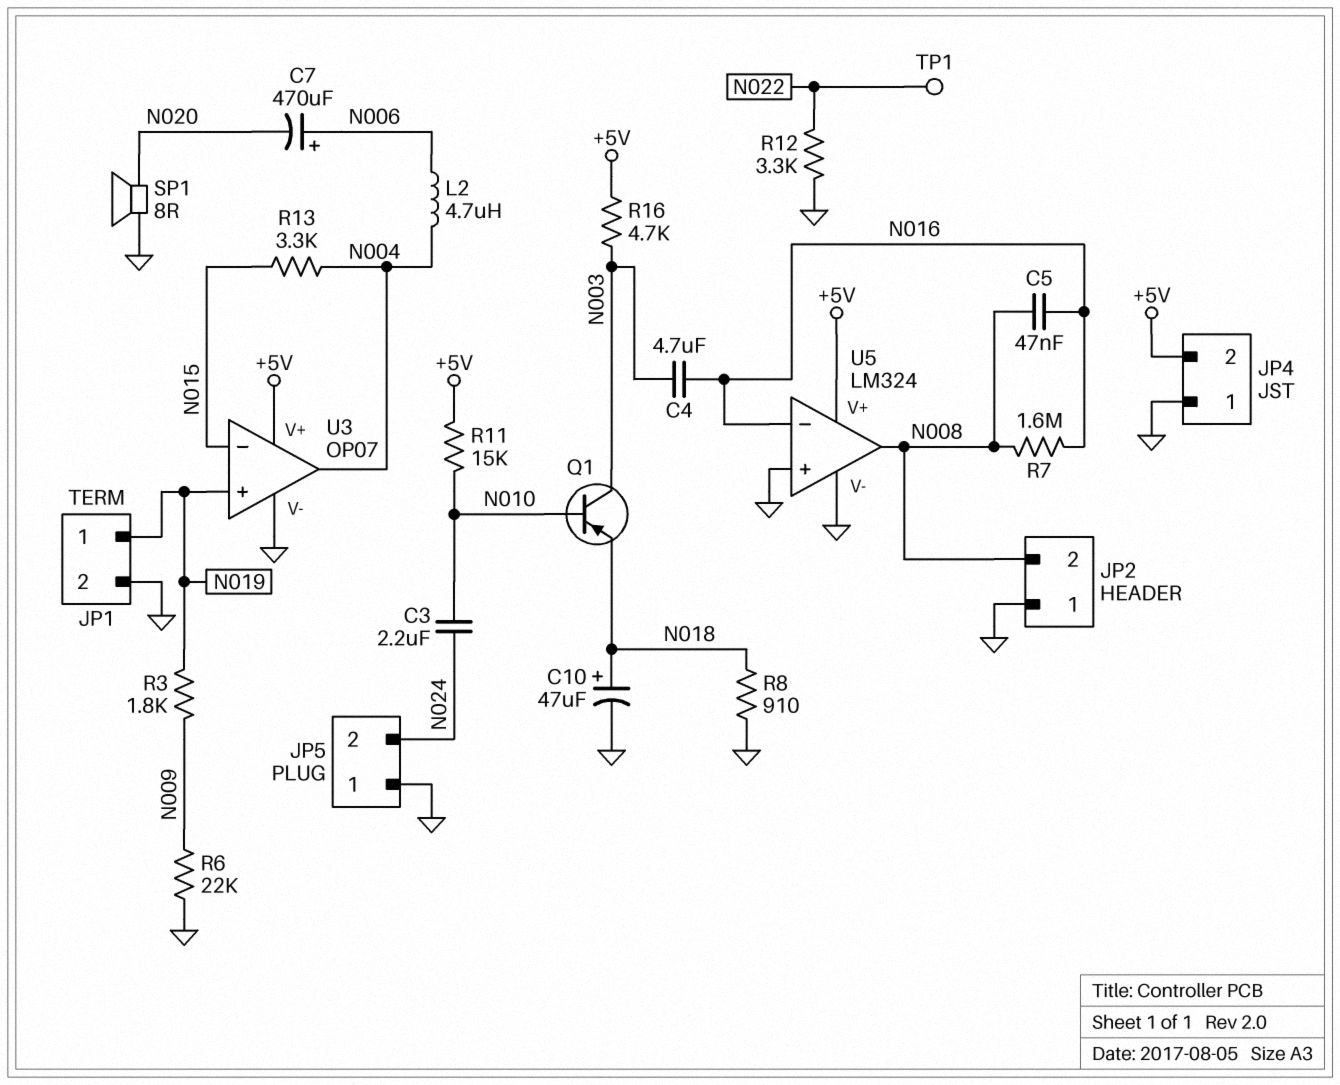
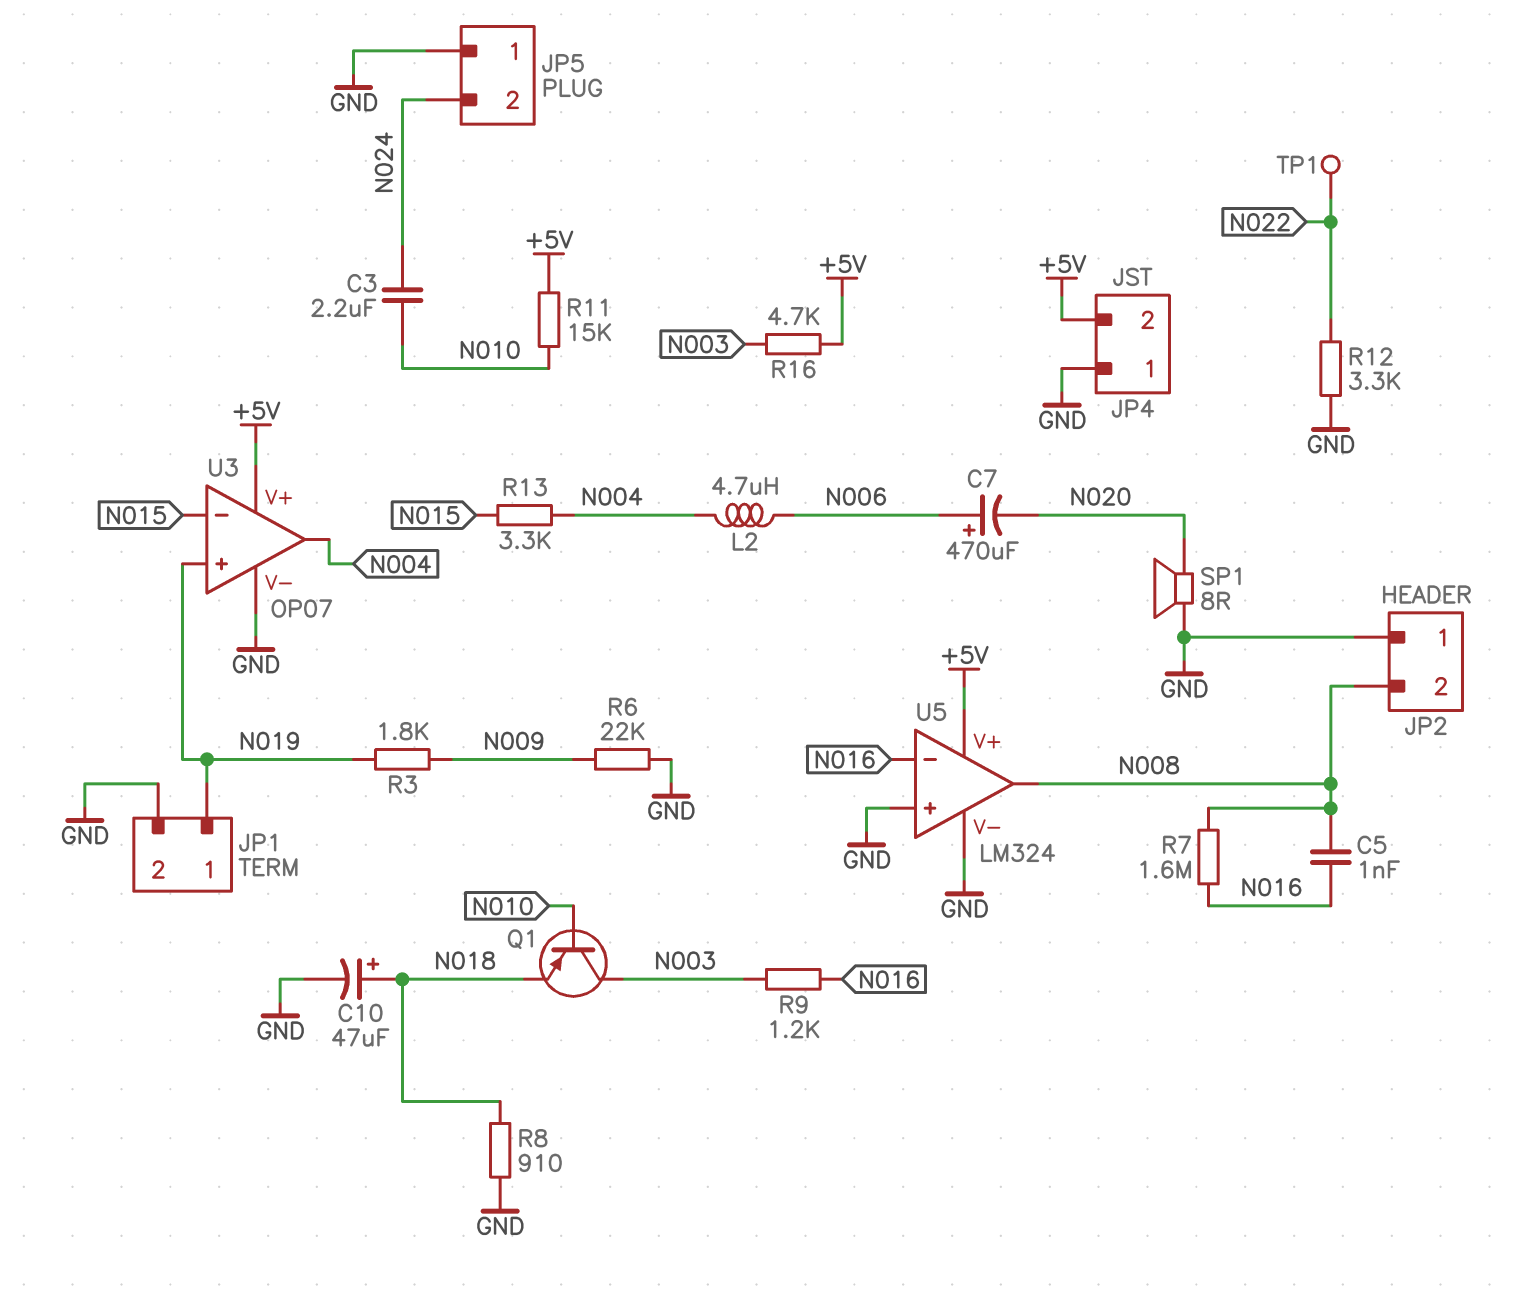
C4: 4.7uF (N003, N016) -> none
C5: 47nF (N008, N016) -> 1nF (N008, N016)
R9: none -> 1.2k (N003, N016)

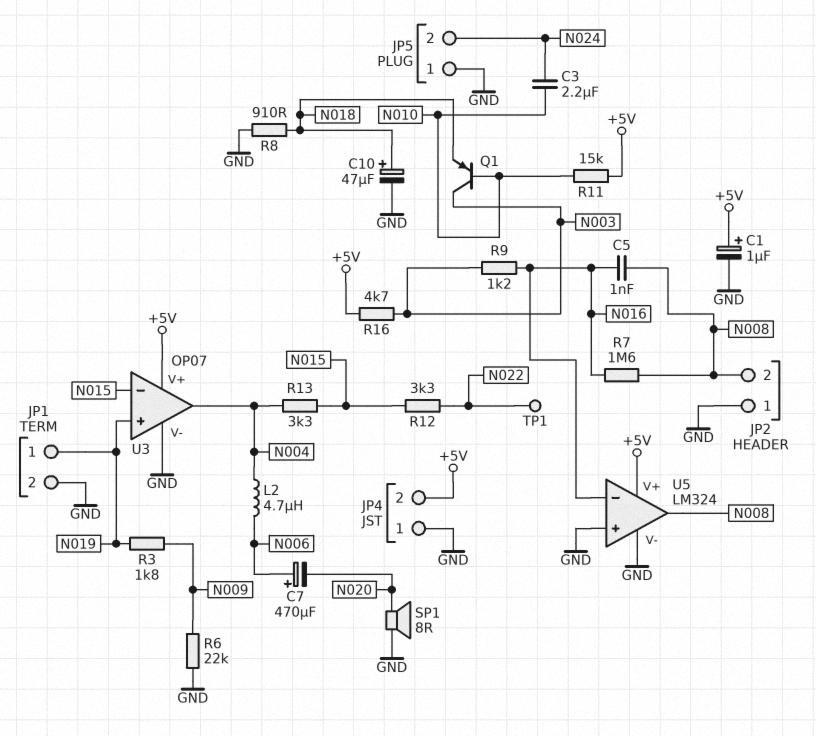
C1: none -> 1uF (plus +5V, minus GND)
R12: 3.3k (GND, N022) -> 3.3k (N015, N022)

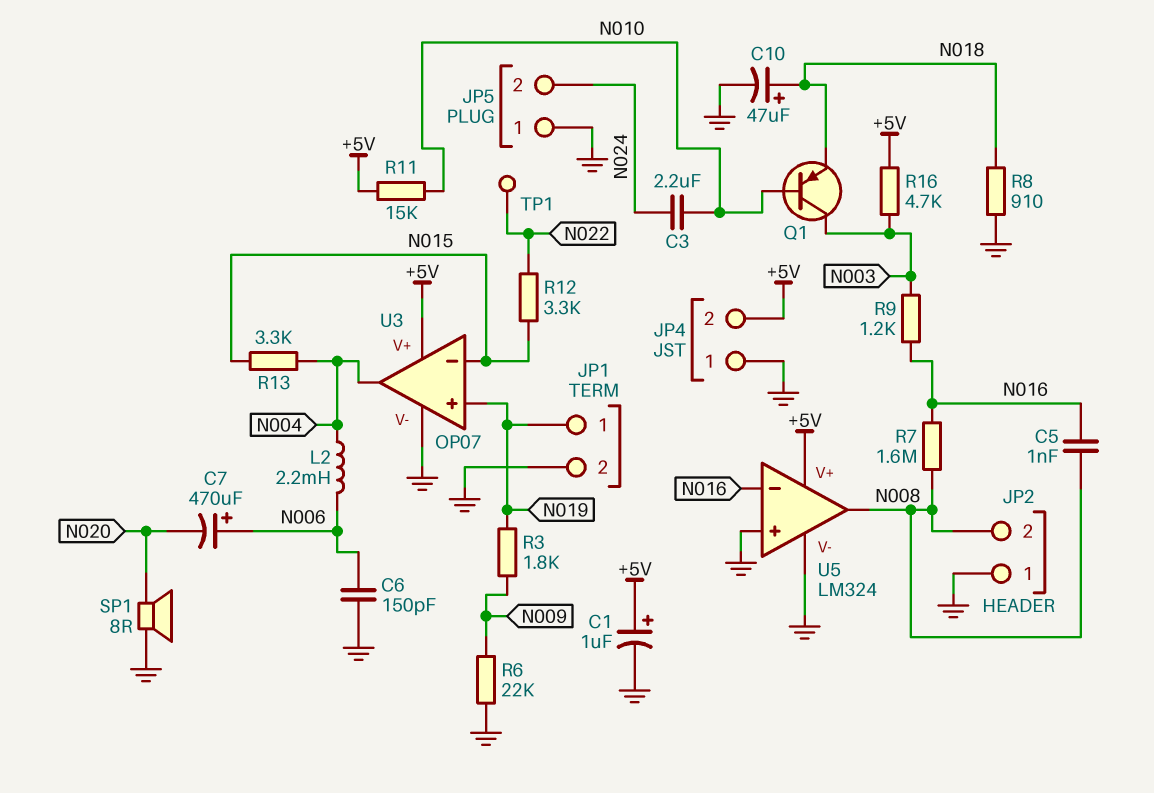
C6: none -> 150pF (GND, N006)
L2: 4.7uH (N004, N006) -> 2.2mH (N004, N006)

